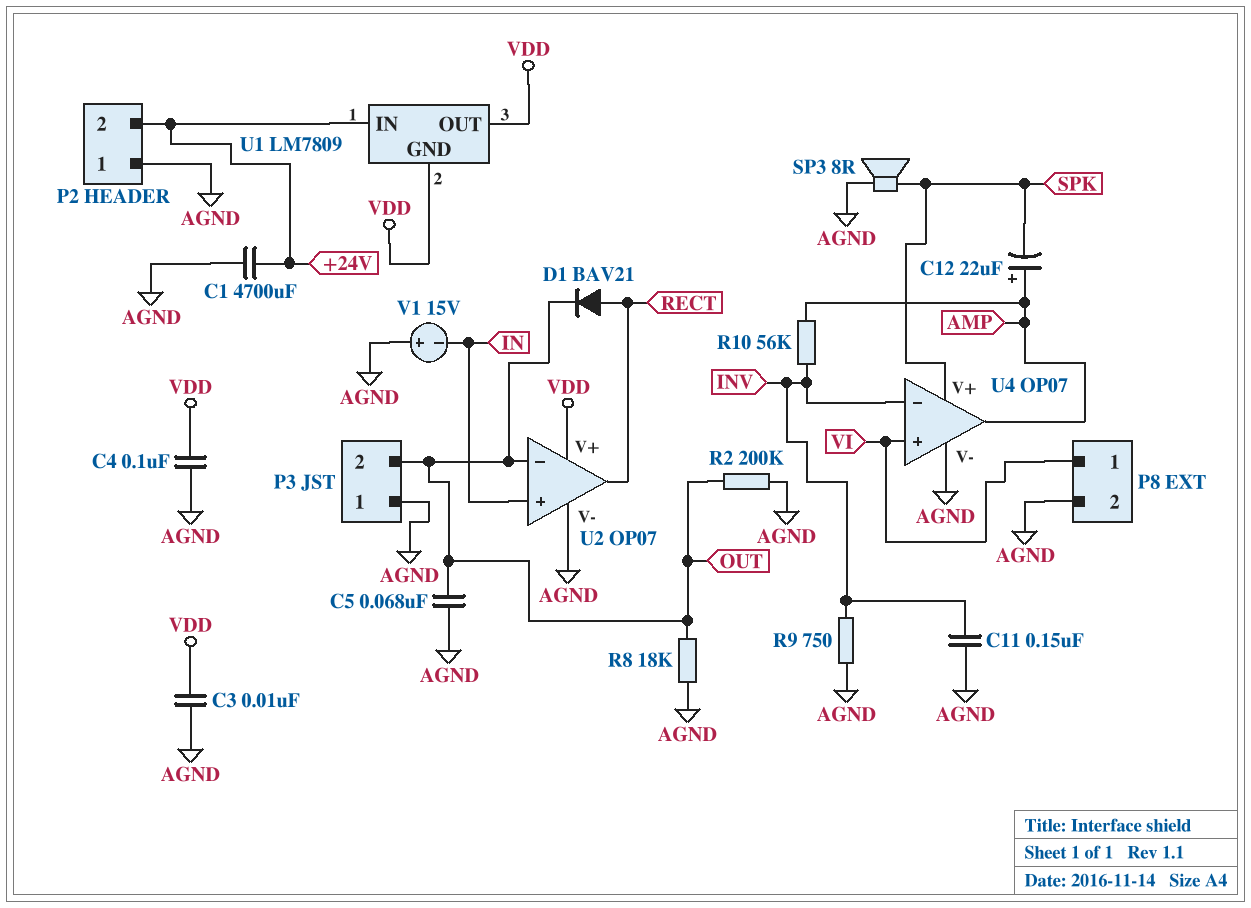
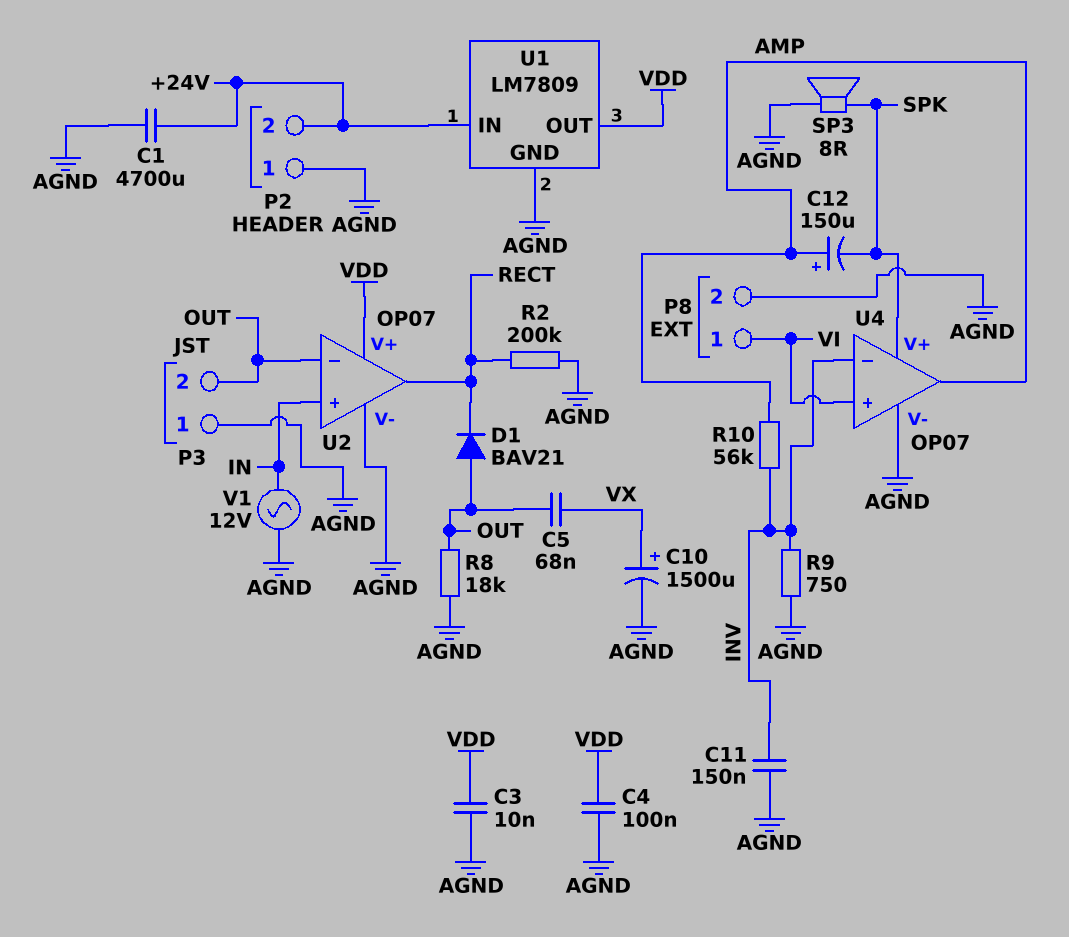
C5: 68nF (AGND, OUT) -> 68nF (OUT, VX)
C10: none -> 1500uF (plus VX, minus AGND)
C12: 22uF (plus AMP, minus SPK) -> 150uF (plus AMP, minus SPK)
D1: diode BAV21 (A RECT, K OUT) -> diode BAV21 (A OUT, K RECT)
R2: 200k (AGND, OUT) -> 200k (AGND, RECT)
U1 pin GND: VDD -> AGND
V1: 15V (plus AGND, minus IN) -> AC 12V (AGND, IN)

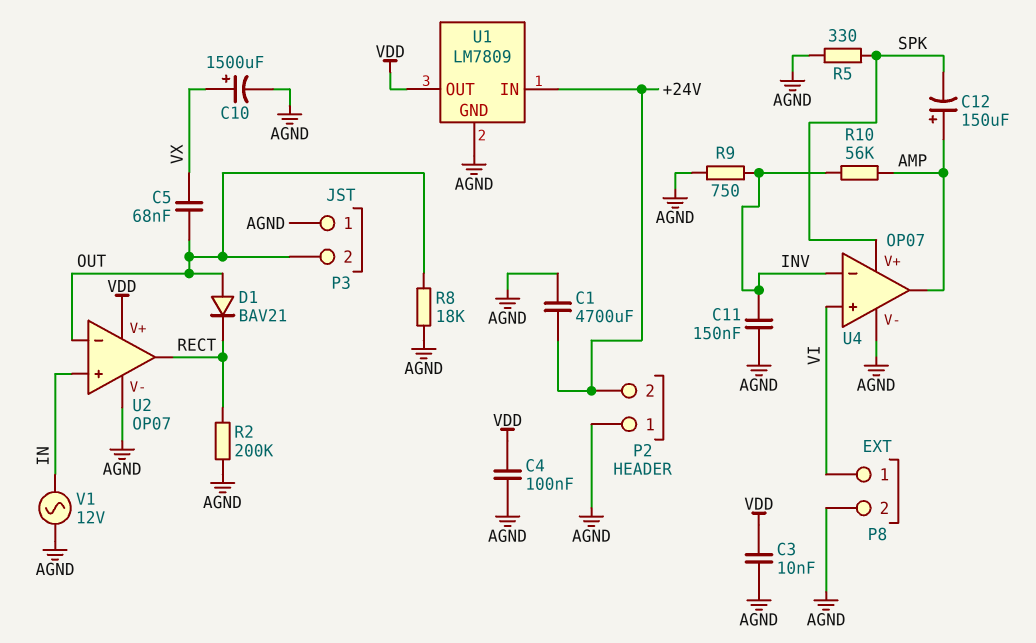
R5: none -> 330 (AGND, SPK)
SP3: speaker 8R (AGND, SPK) -> none

